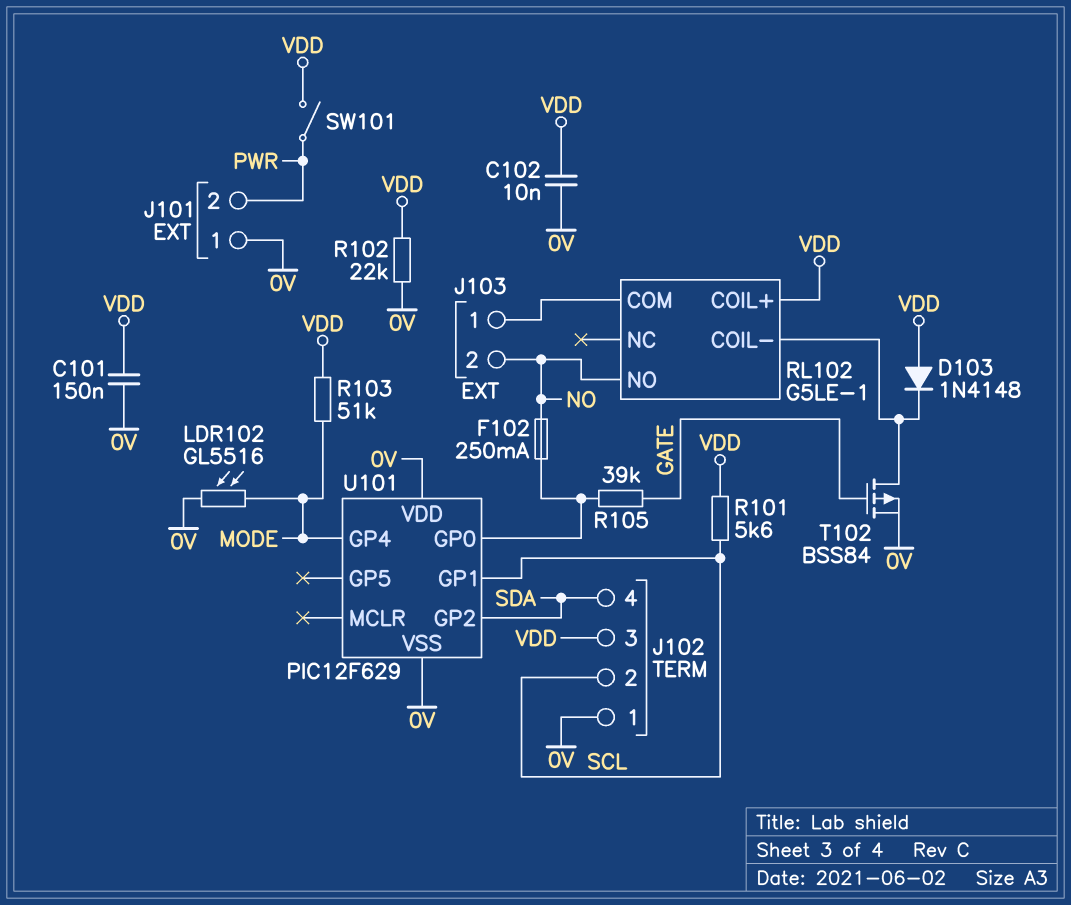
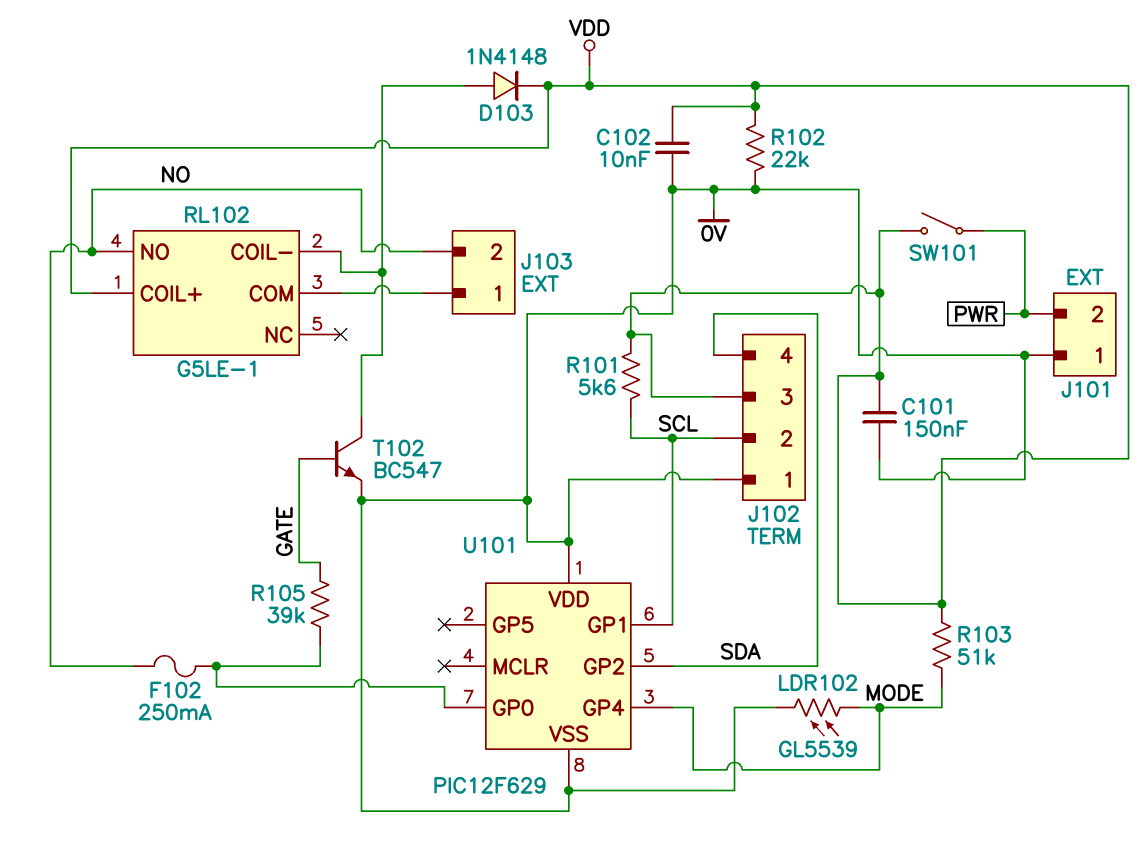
D103: diode 1N4148 (A VDD, K RL102/COIL-) -> diode 1N4148 (A RL102/COIL-, K VDD)
LDR102: GL5516 (0V, MODE) -> GL5539 (0V, MODE)
T102: PMOS BSS84 (G GATE, D RL102/COIL-, S 0V) -> NPN BC547 (B GATE, C RL102/COIL-, E 0V)

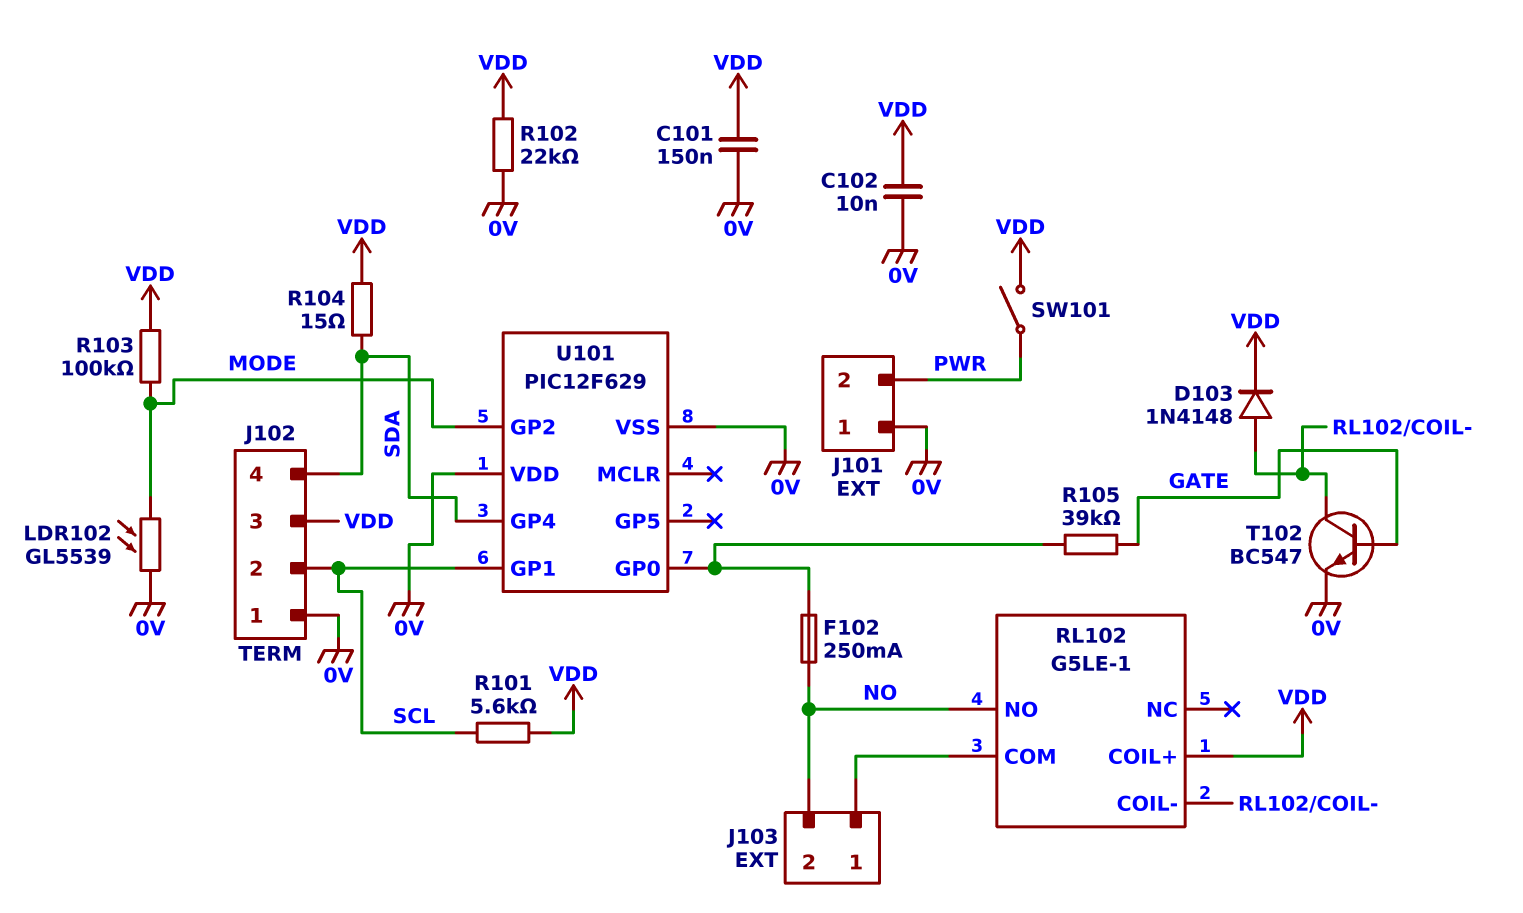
R103: 51k (MODE, VDD) -> 100k (MODE, VDD)
R104: none -> 15 (SDA, VDD)
U101 pin GP2: SDA -> MODE
U101 pin GP4: MODE -> SDA

